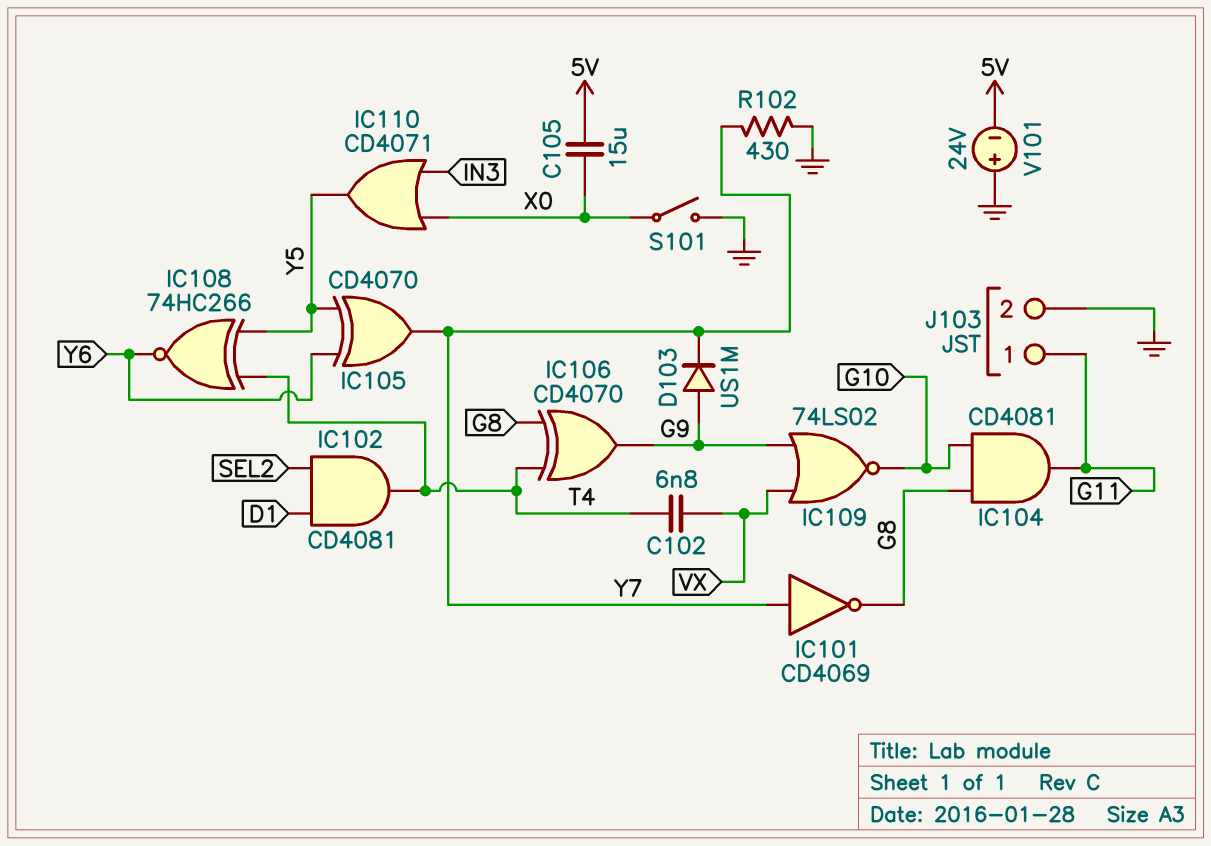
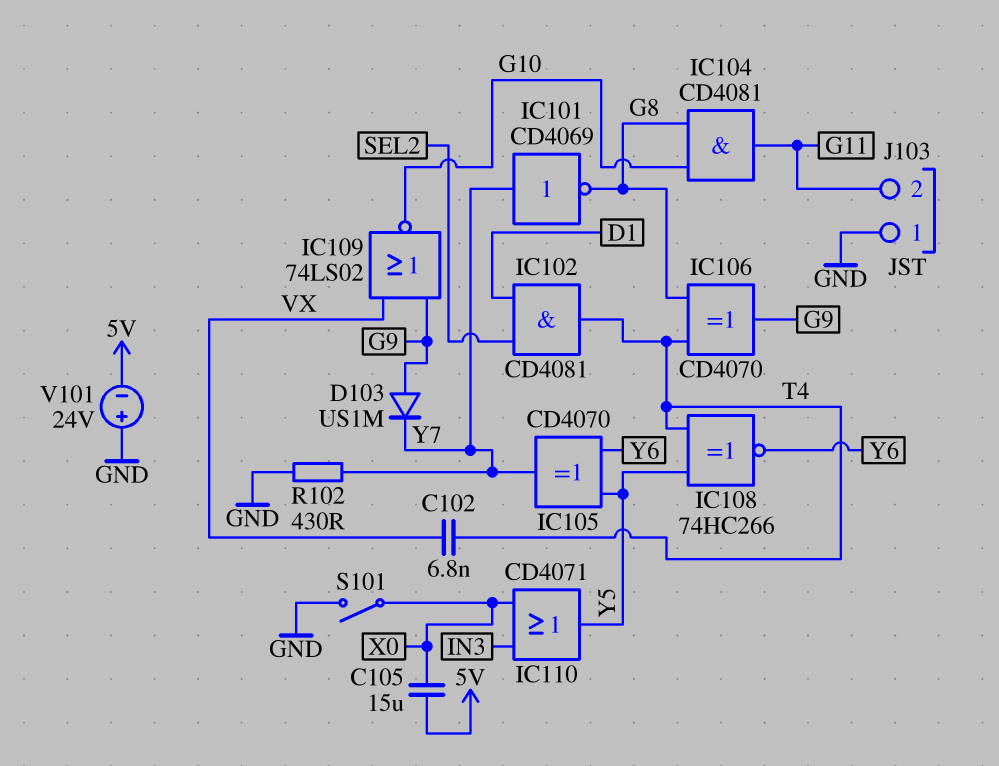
J103 pin 1: G11 -> GND
J103 pin 2: GND -> G11

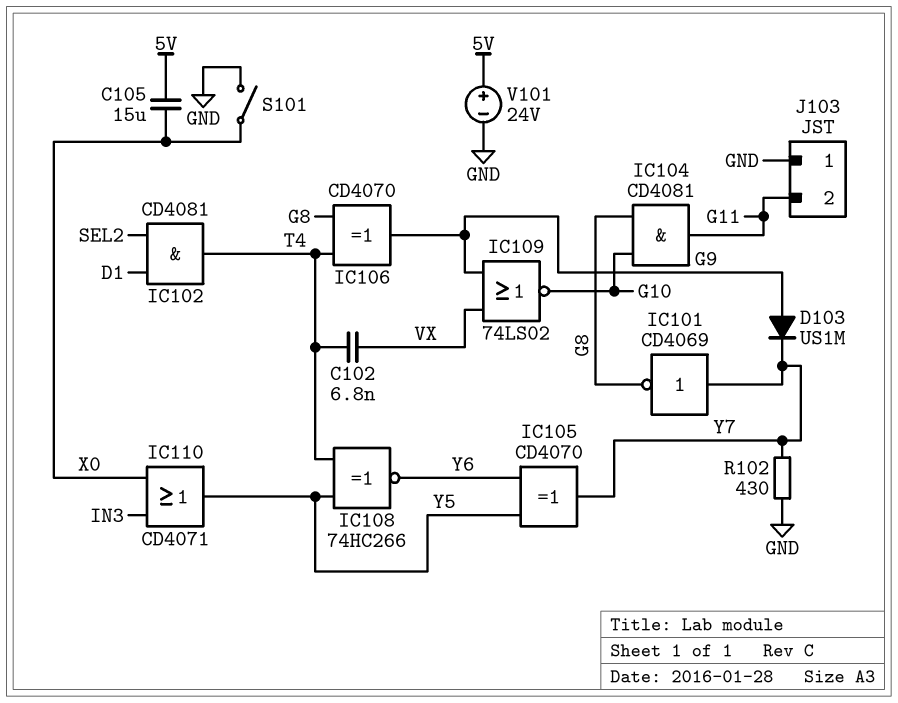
V101: 24V (plus GND, minus 5V) -> 24V (plus 5V, minus GND)

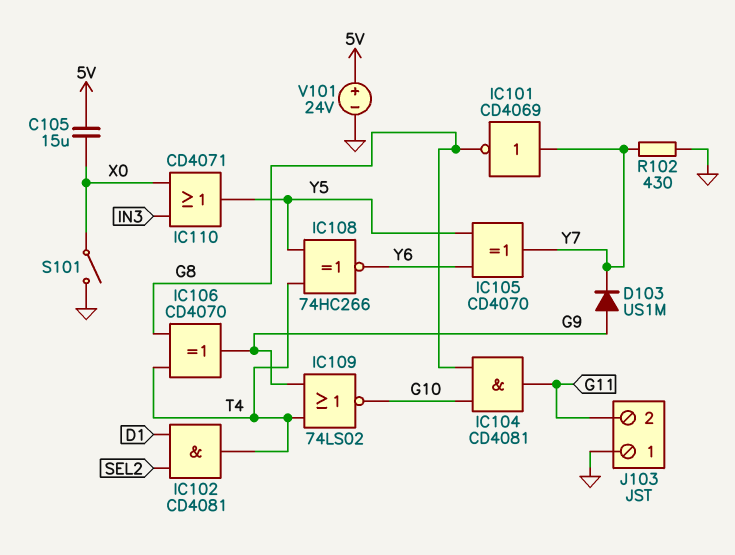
C102: 6.8nF (T4, VX) -> none
IC109: NOR 74LS02 (in G9, in VX, out G10) -> NOR 74LS02 (in G9, in T4, out G10)

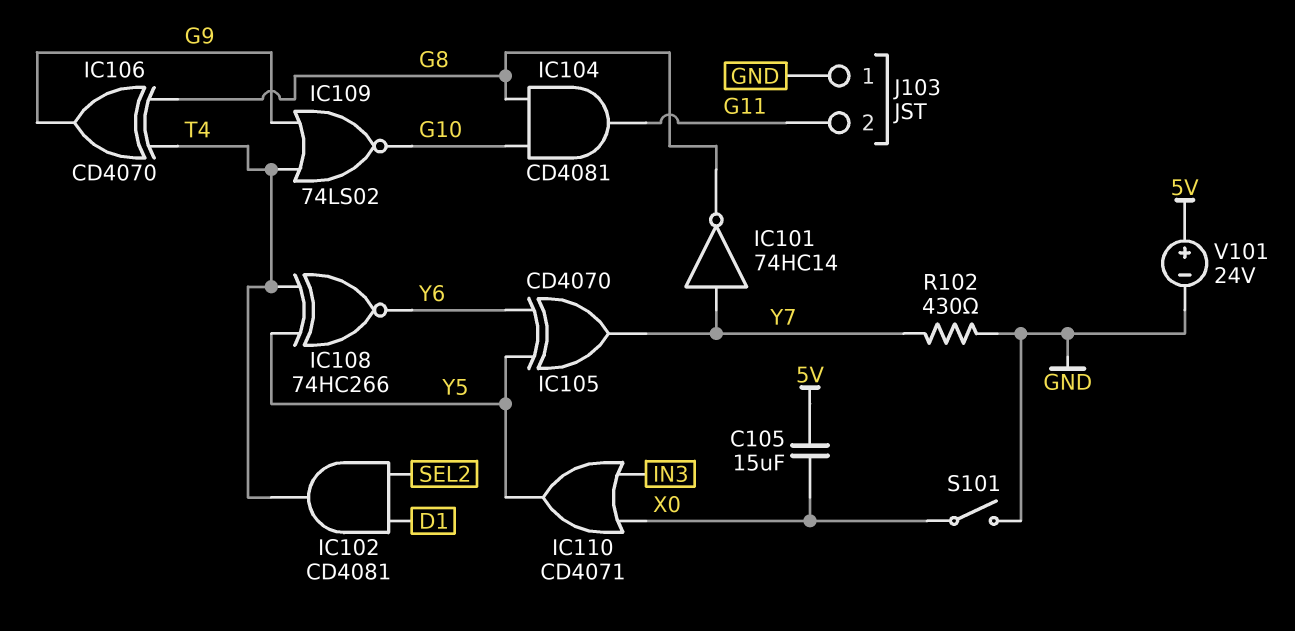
D103: diode US1M (A G9, K Y7) -> none
IC101: NOT CD4069 (in Y7, out G8) -> NOT 74HC14 (in Y7, out G8)

